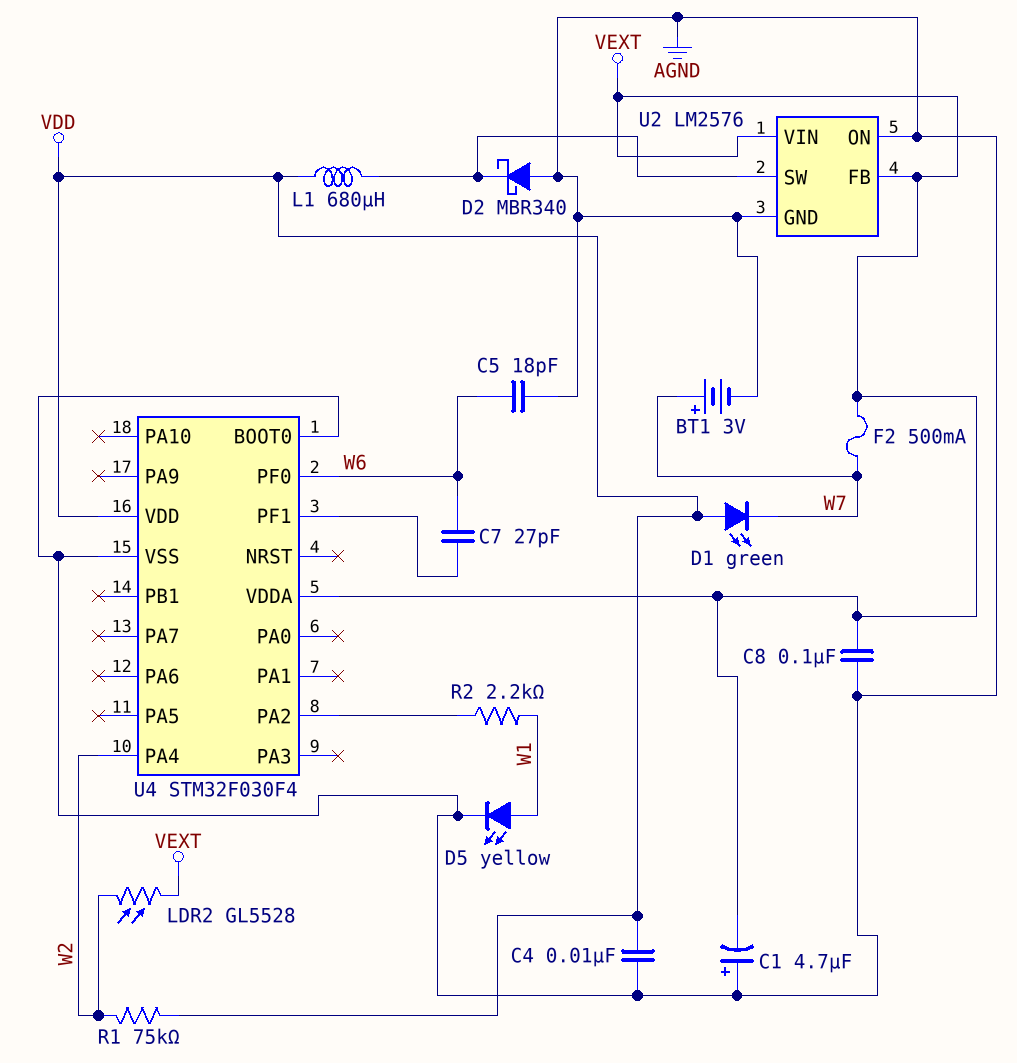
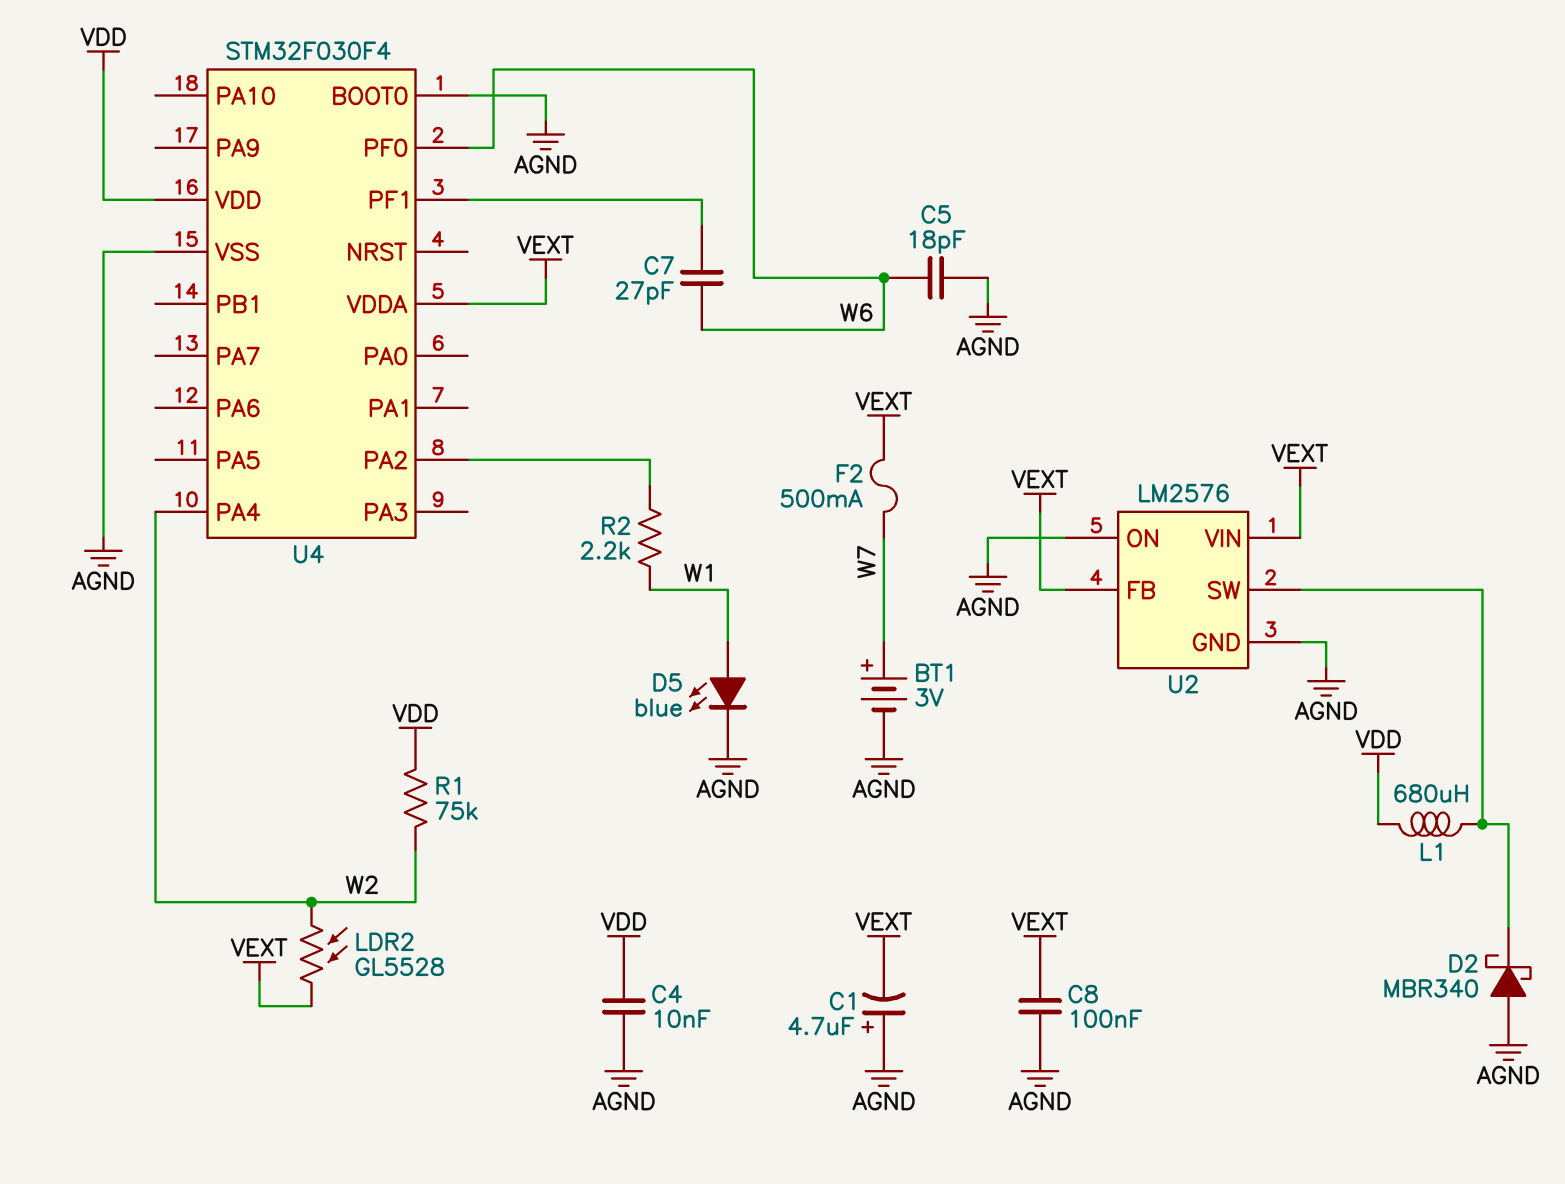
D1: LED green (A VDD, K W7) -> none
D5: LED yellow (A W1, K AGND) -> LED blue (A W1, K AGND)

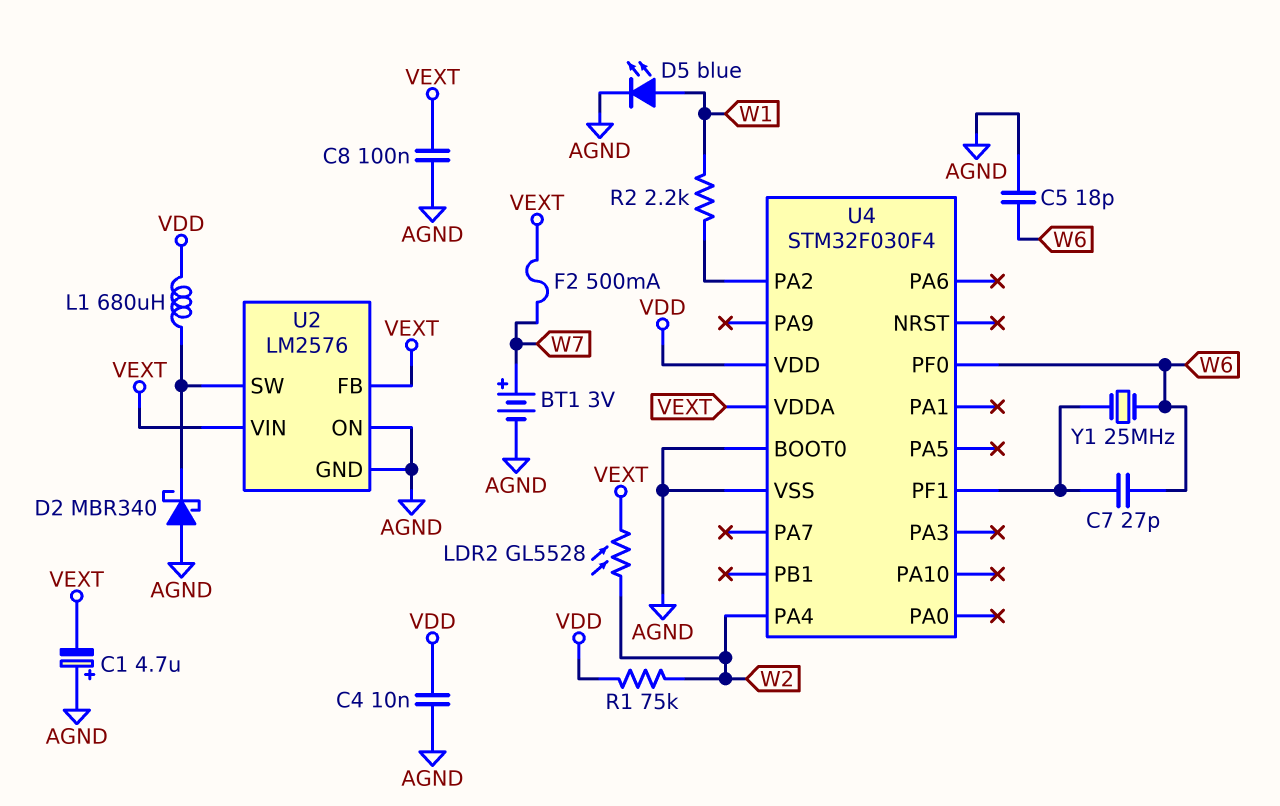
Y1: none -> 25MHz (U4/PF1, W6)

